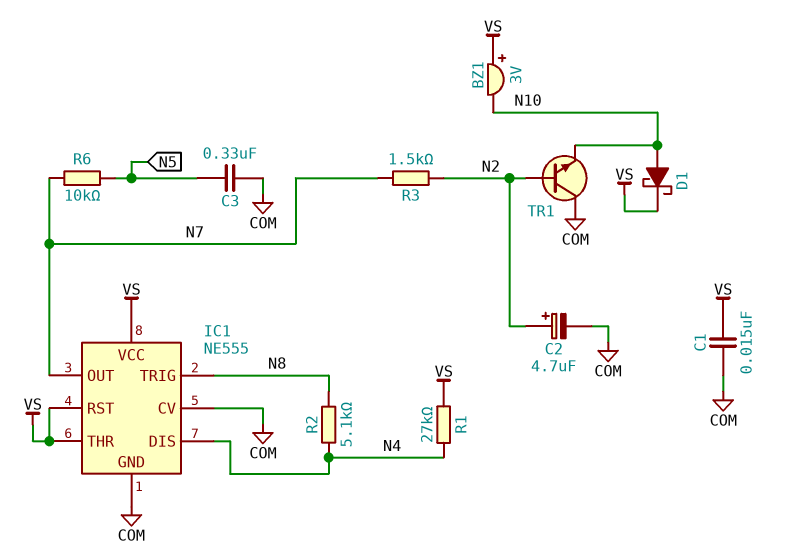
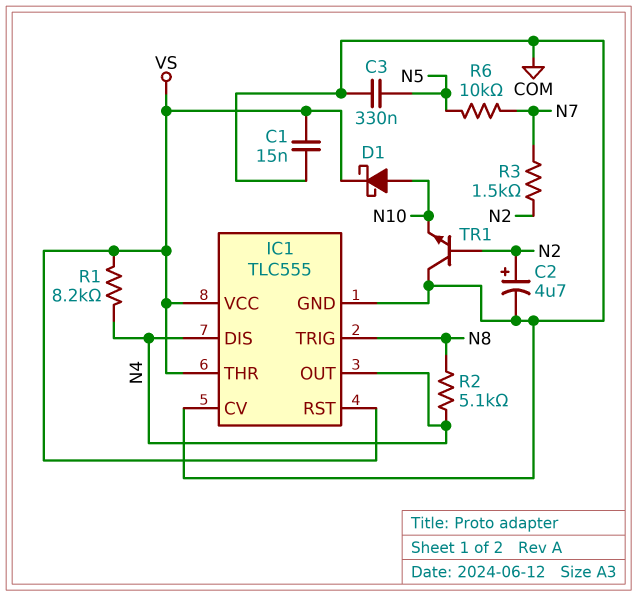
BZ1: buzzer 3V (plus VS, minus N10) -> none
IC1: NE555 -> TLC555
IC1 pin OUT: N7 -> N4
R1: 27k (N4, VS) -> 8.2k (N4, VS)

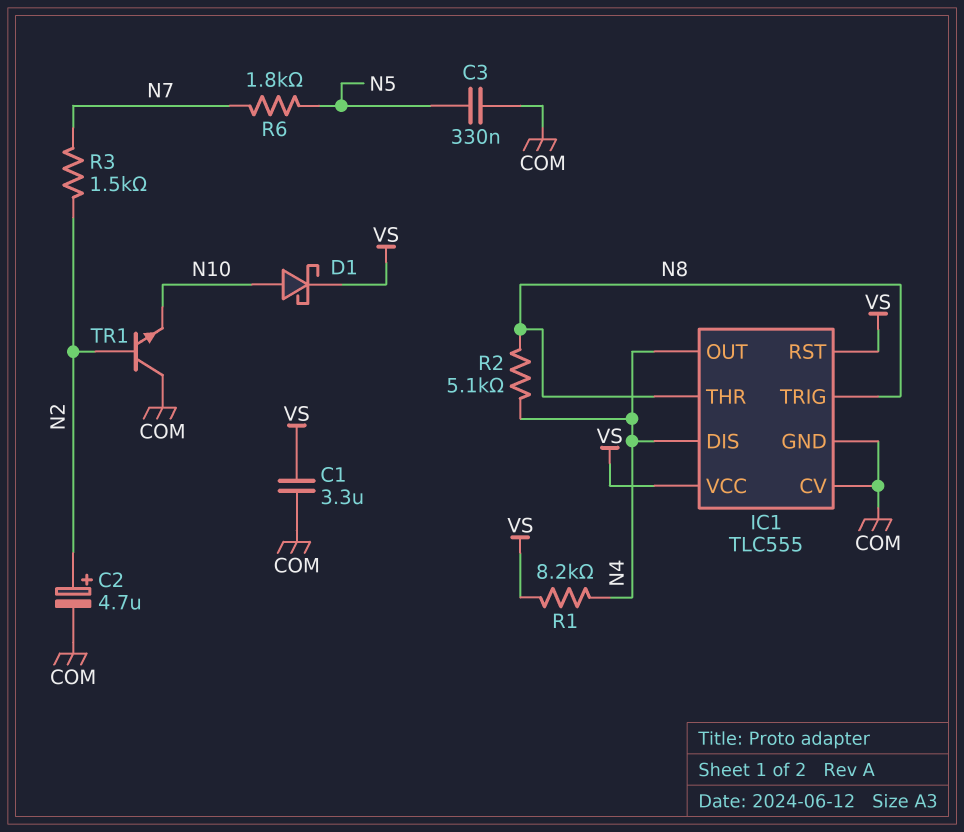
C1: 15nF (COM, VS) -> 3.3uF (COM, VS)
IC1 pin THR: VS -> N8
R6: 10k (N5, N7) -> 1.8k (N5, N7)

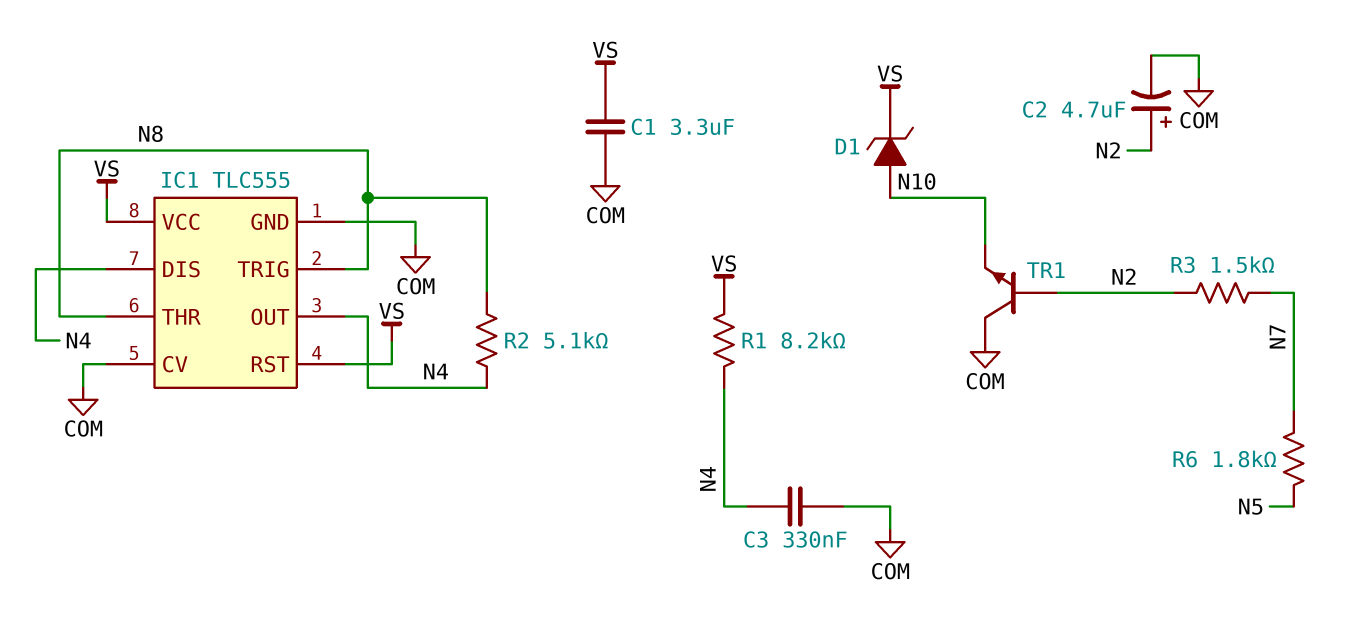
C3: 330nF (COM, N5) -> 330nF (COM, N4)
D1: schottky (A N10, K VS) -> zener (A N10, K VS)

